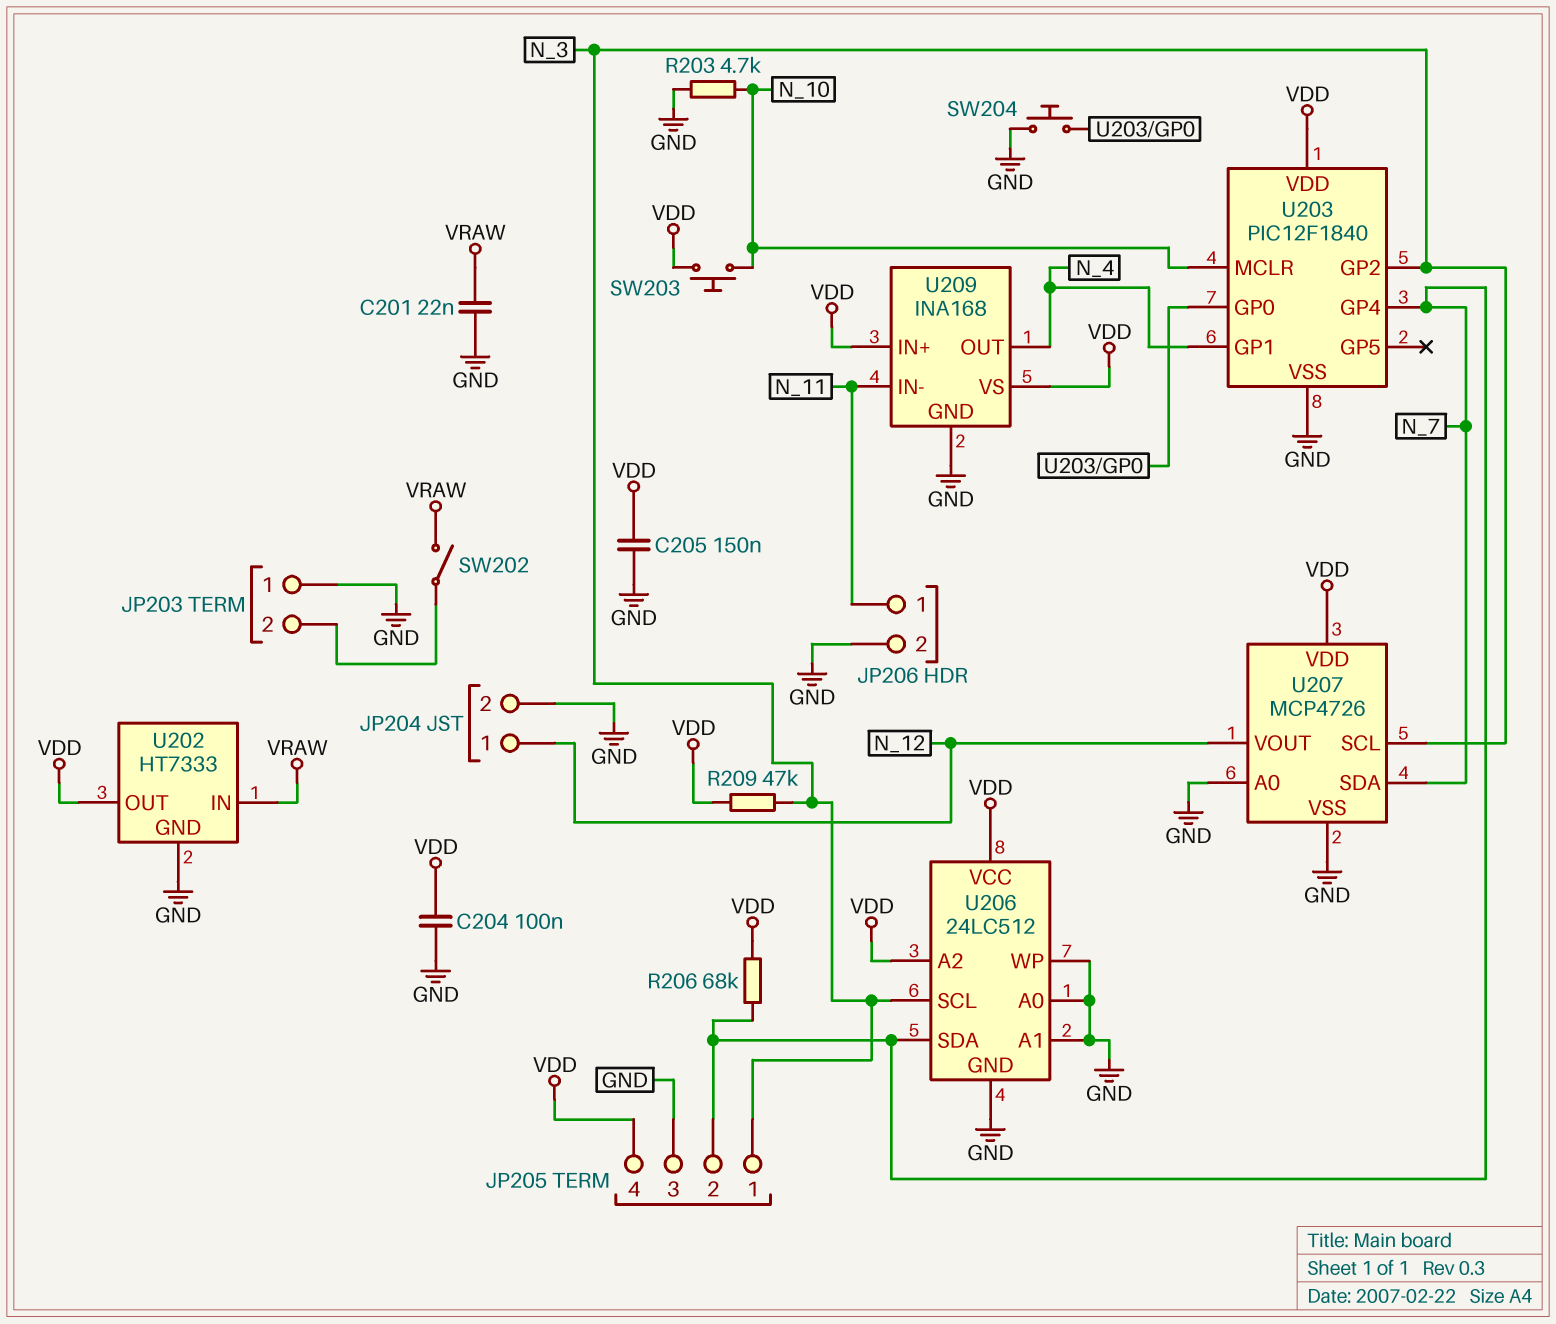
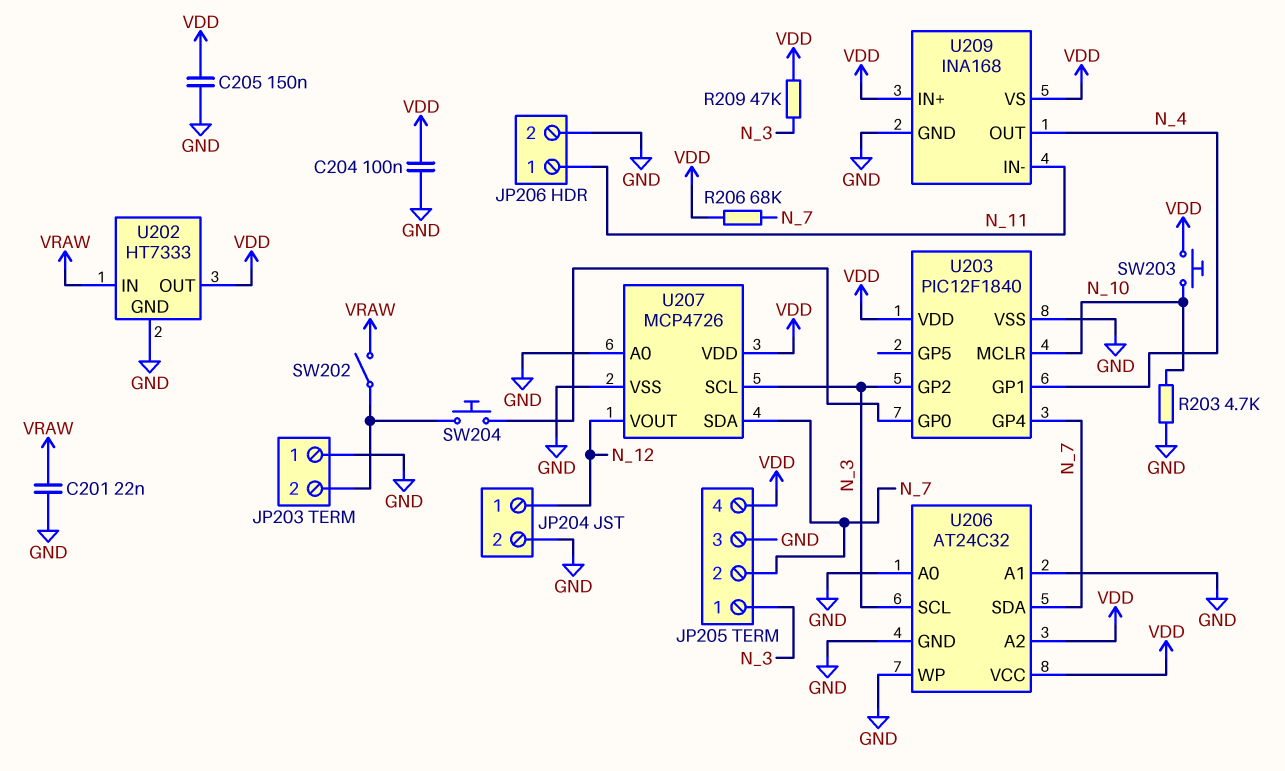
SW204: button (GND, U203/GP0) -> button (JP203/2, U203/GP0)
U206: 24LC512 -> AT24C32

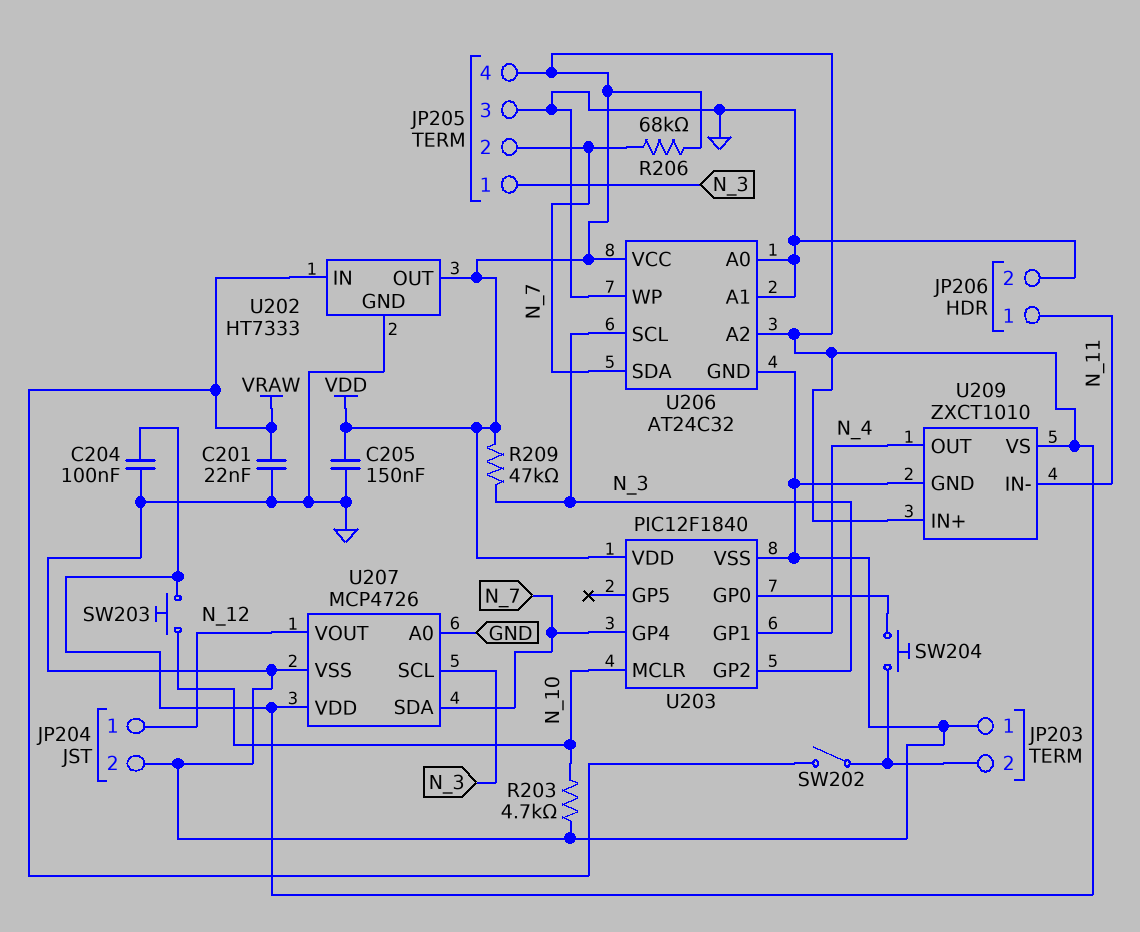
U209: INA168 -> ZXCT1010

